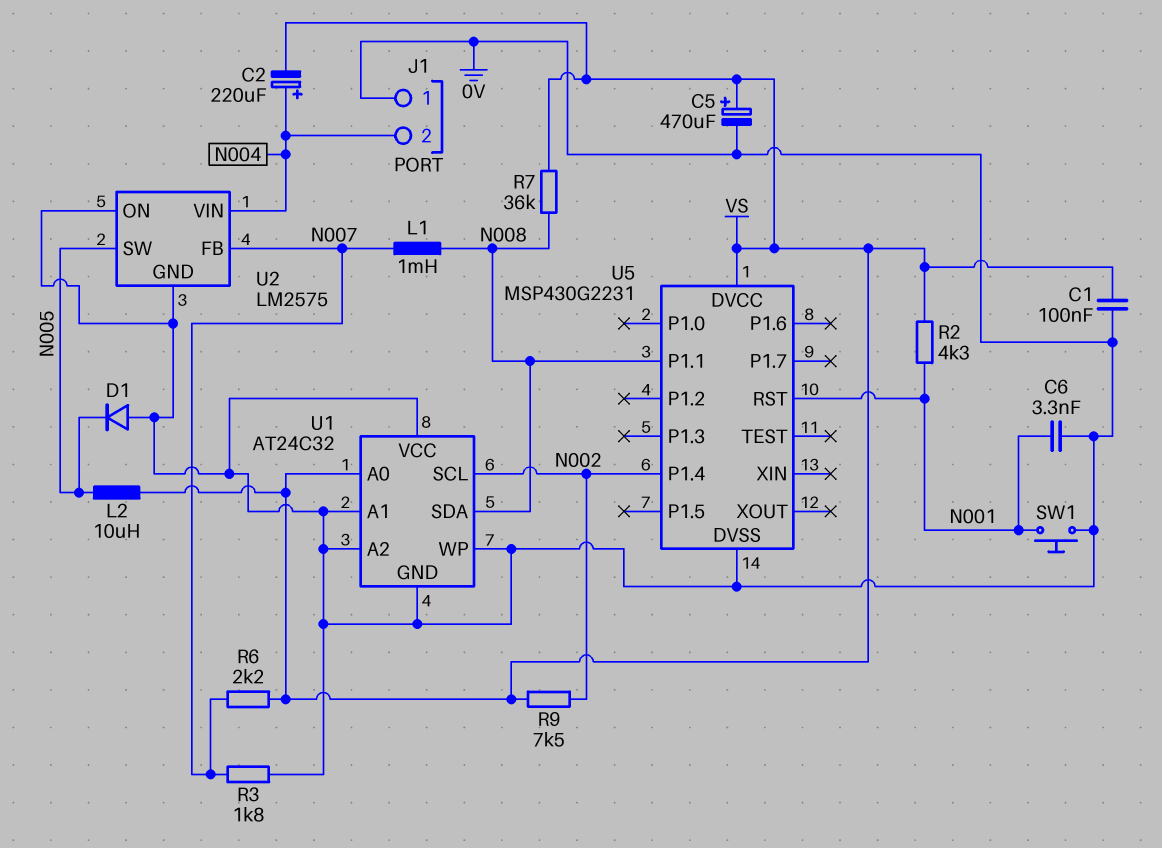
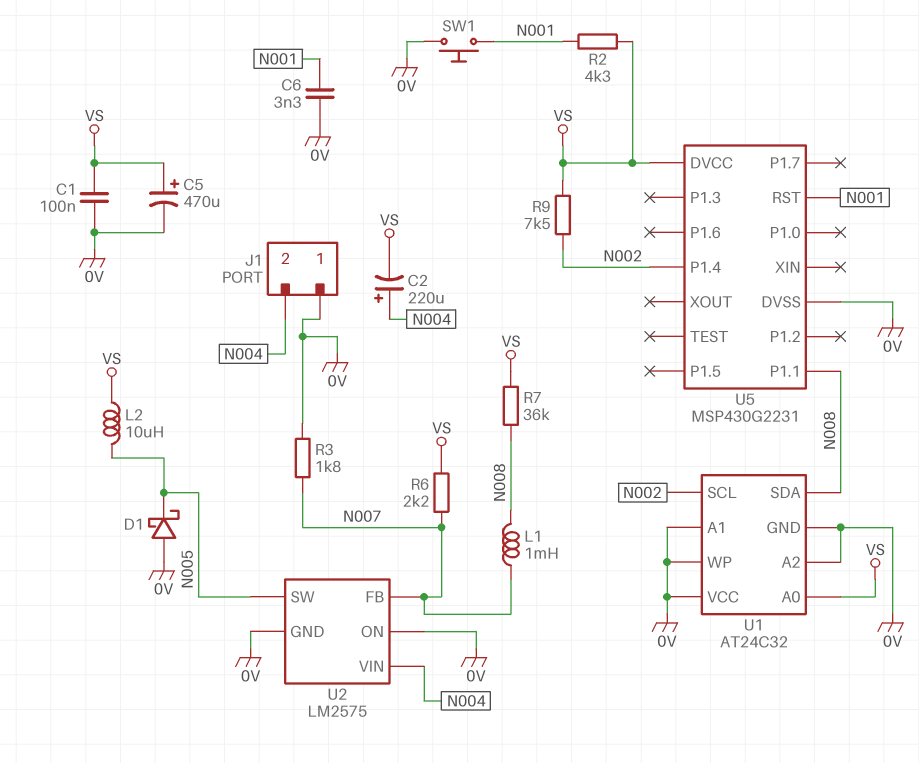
D1: diode (A 0V, K N005) -> schottky (A 0V, K N005)

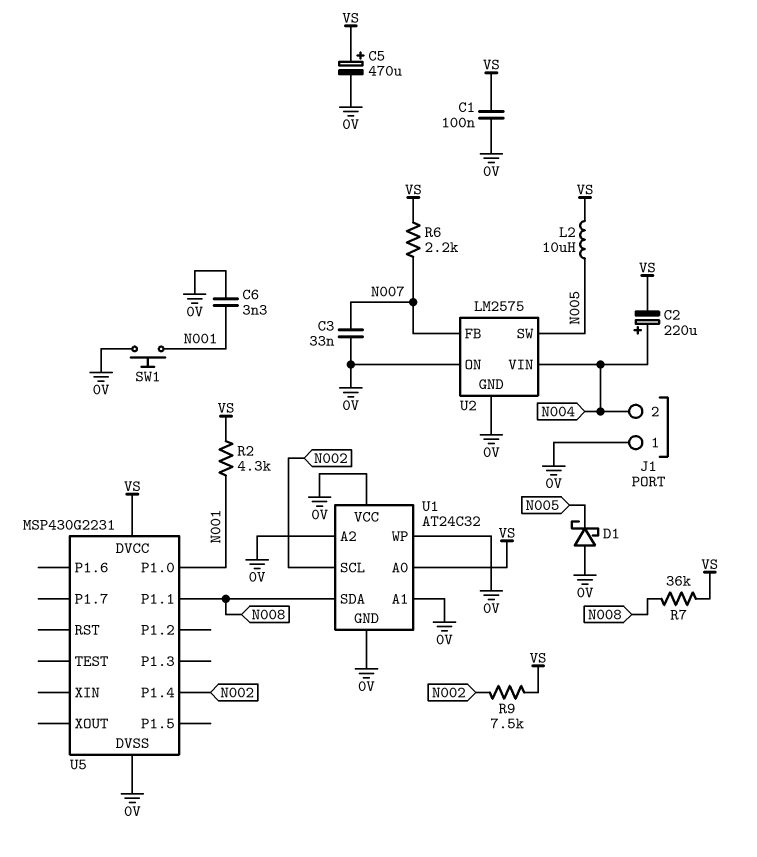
C3: none -> 33nF (0V, N007)
L1: 1mH (N007, N008) -> none
R3: 1.8k (0V, N007) -> none
U5 pin P1.0: none -> N001
U5 pin RST: N001 -> none

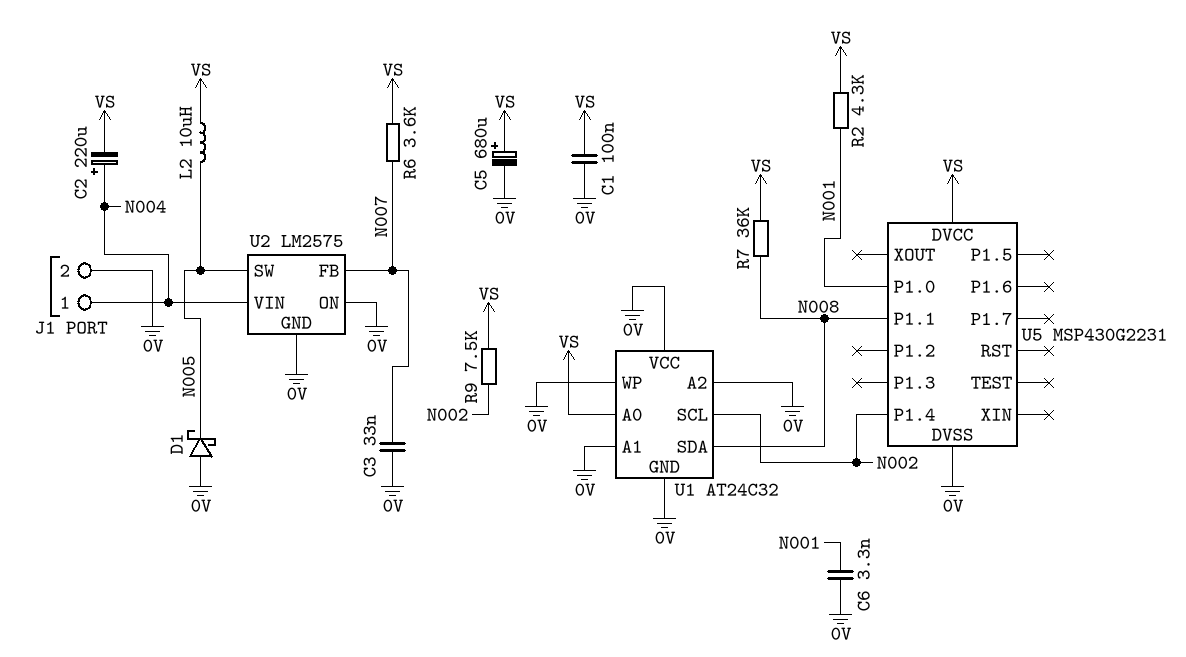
C5: 470uF (plus VS, minus 0V) -> 680uF (plus VS, minus 0V)
J1 pin 1: 0V -> N004
J1 pin 2: N004 -> 0V
R6: 2.2k (N007, VS) -> 3.6k (N007, VS)
SW1: button (0V, N001) -> none

